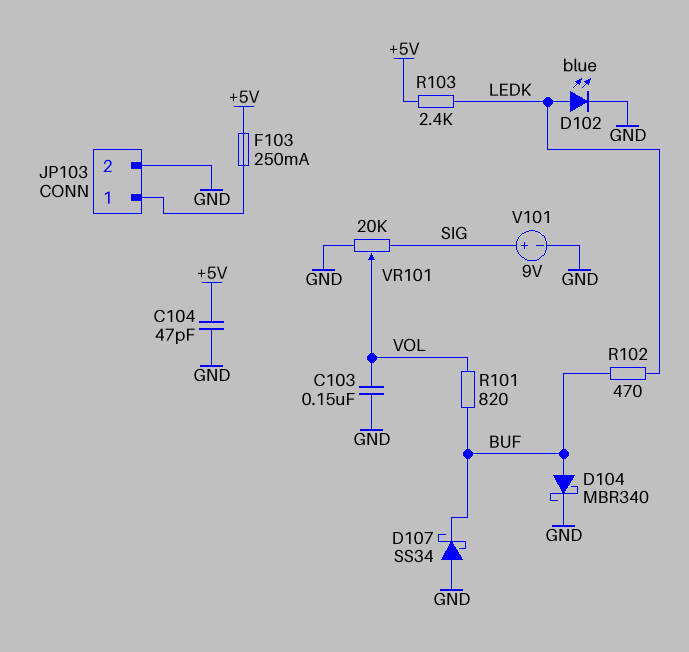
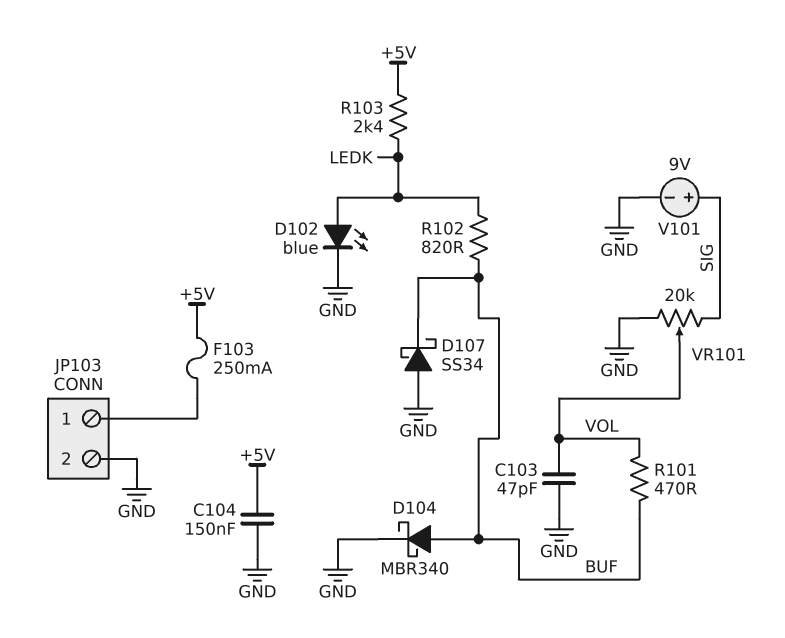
C103: 150nF (GND, VOL) -> 47pF (GND, VOL)
C104: 47pF (+5V, GND) -> 150nF (+5V, GND)
R101: 820 (BUF, VOL) -> 470 (BUF, VOL)
R102: 470 (BUF, LEDK) -> 820 (BUF, LEDK)

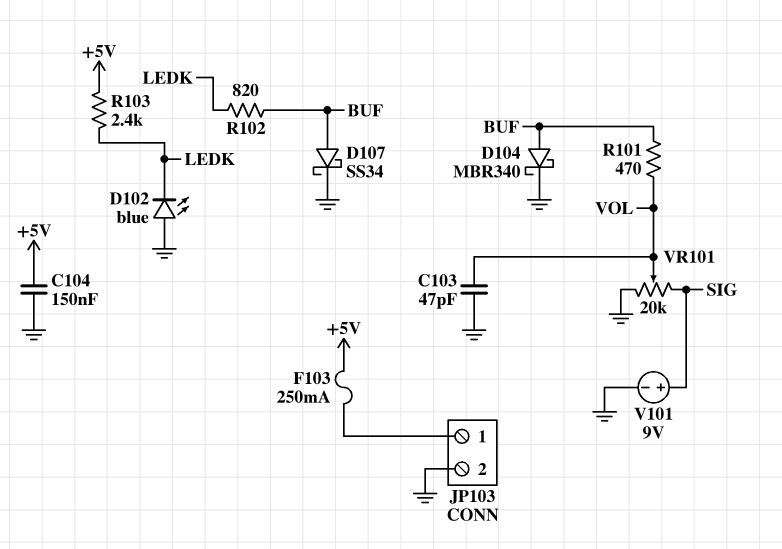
D102: LED blue (A LEDK, K GND) -> LED blue (A GND, K LEDK)
D107: schottky SS34 (A GND, K BUF) -> schottky SS34 (A BUF, K GND)

